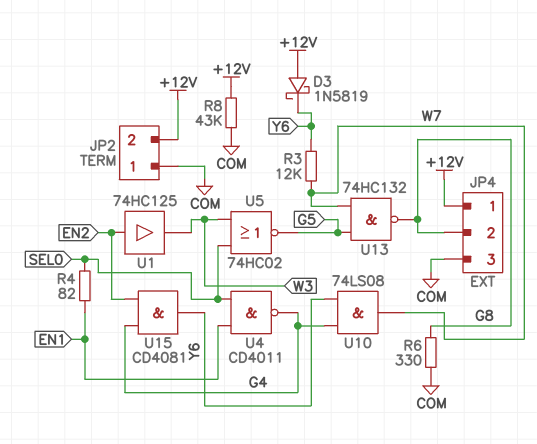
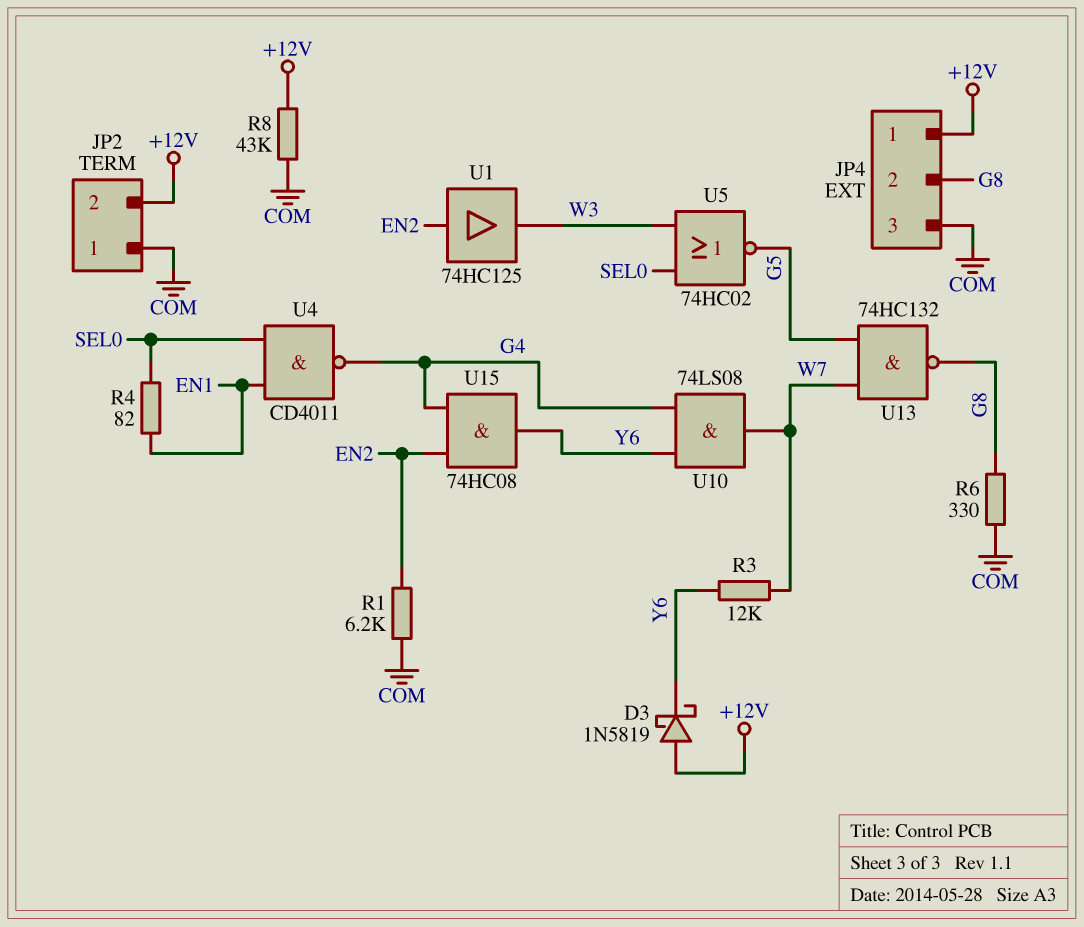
R1: none -> 6.2k (COM, EN2)
U15: AND CD4081 (in EN2, in G4, out Y6) -> AND 74HC08 (in EN2, in G4, out Y6)

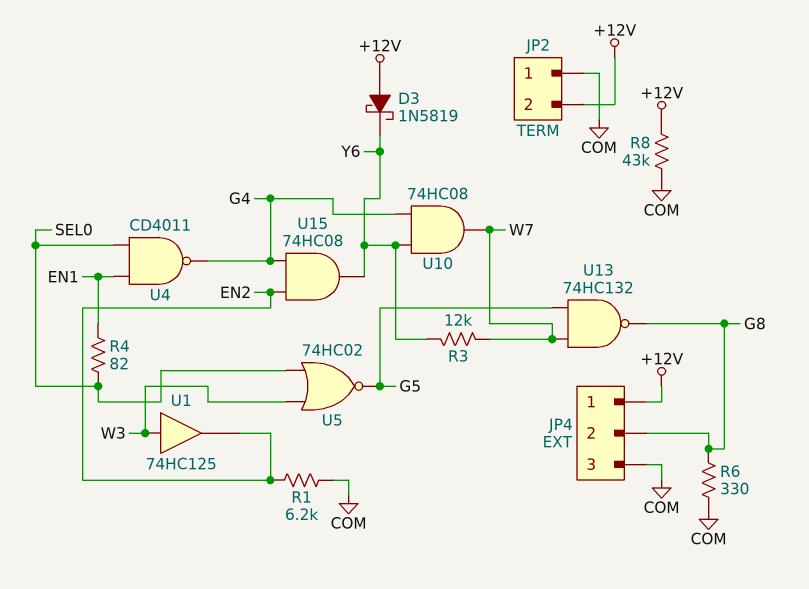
U1: buffer 74HC125 (in EN2, out W3) -> buffer 74HC125 (in W3, out EN2)
U10: AND 74LS08 (in G4, in Y6, out W7) -> AND 74HC08 (in G4, in Y6, out W7)

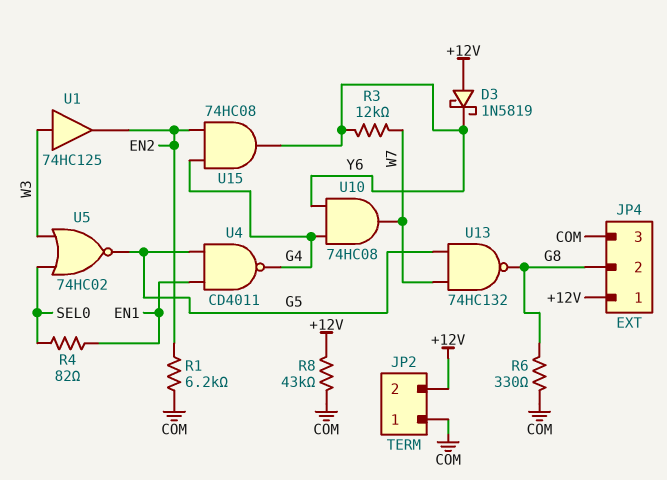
U4: NAND CD4011 (in EN1, in SEL0, out G4) -> NAND CD4011 (in EN1, in G5, out G4)

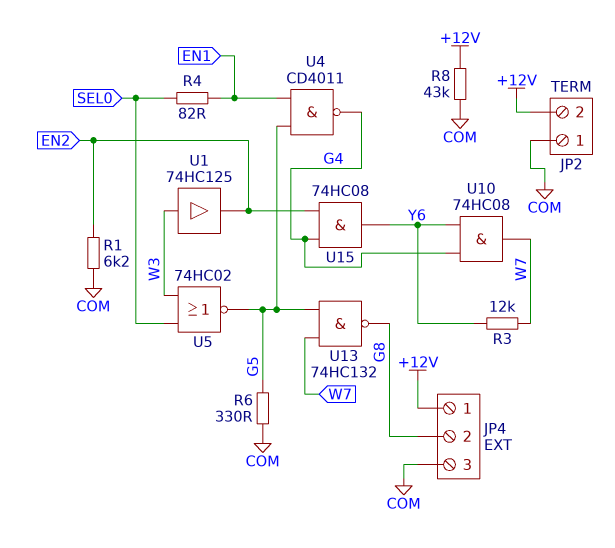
D3: schottky 1N5819 (A +12V, K Y6) -> none
R6: 330 (COM, G8) -> 330 (COM, G5)

